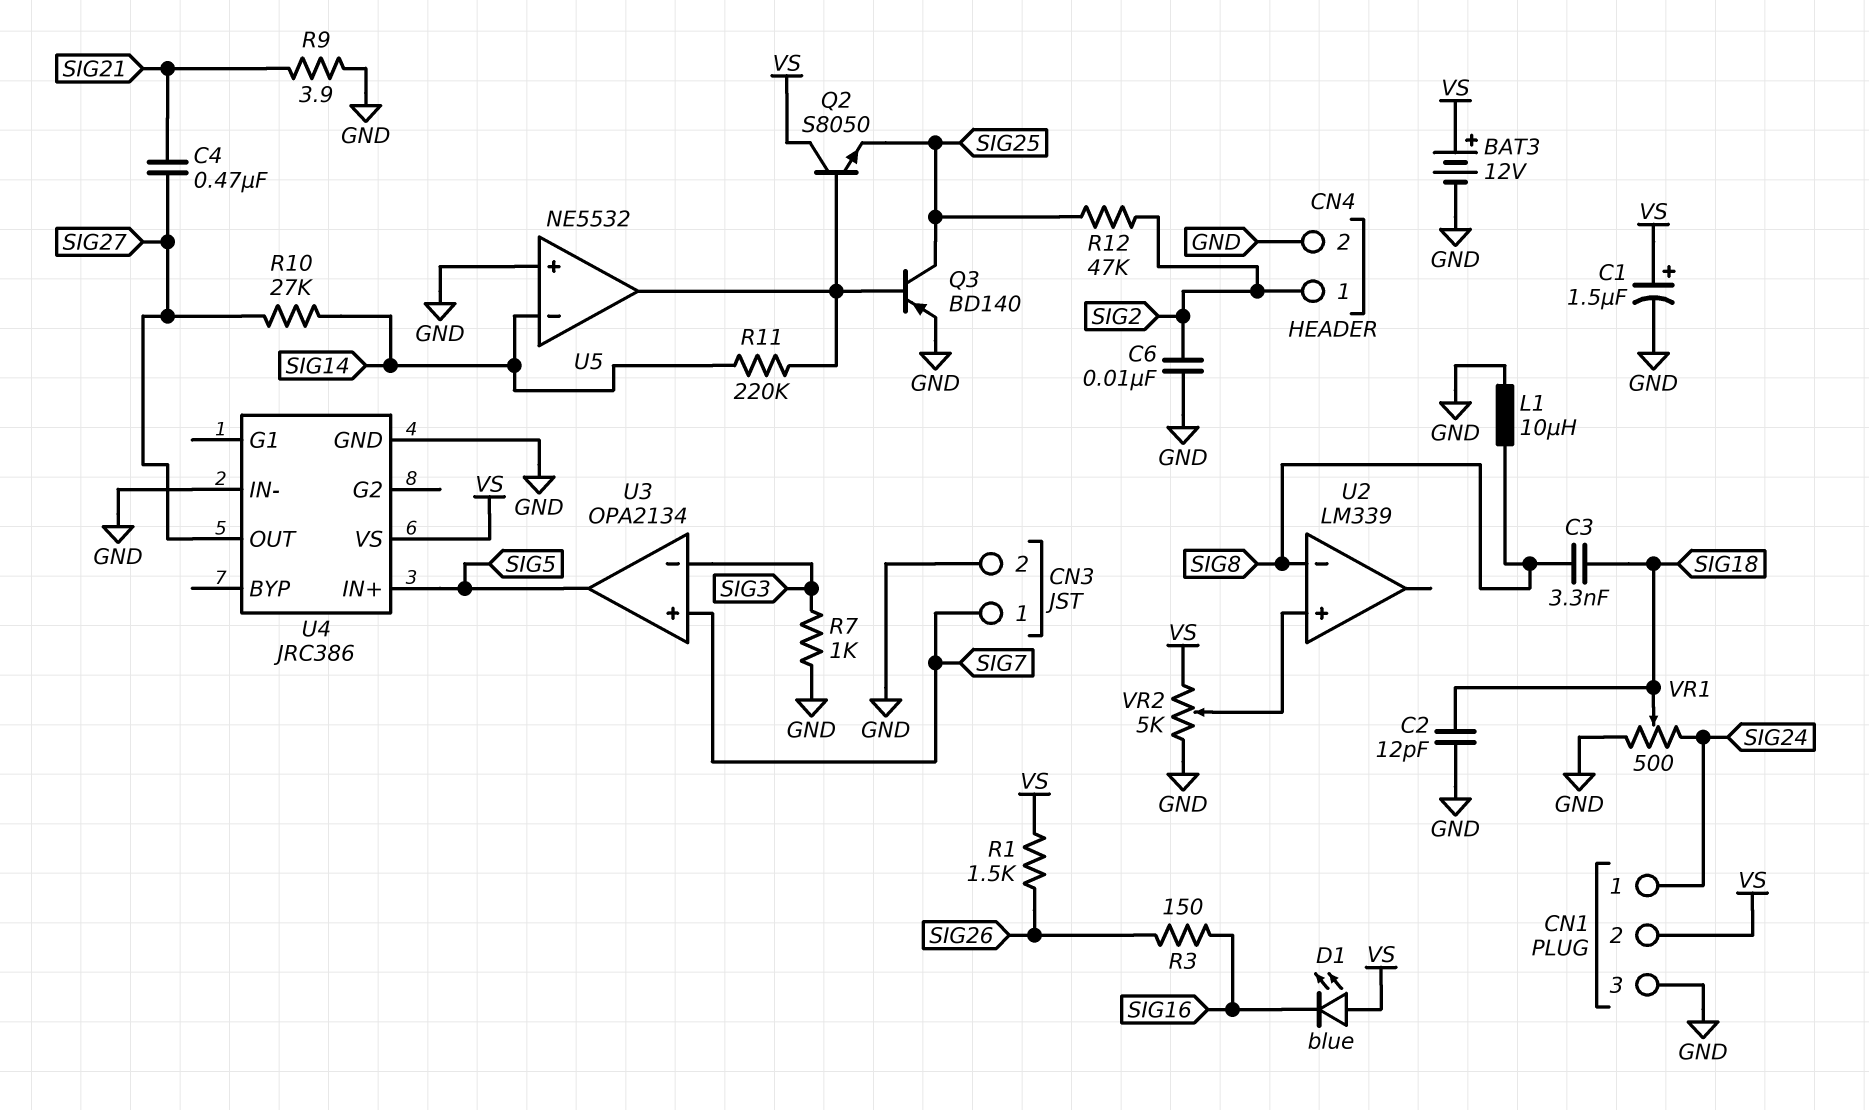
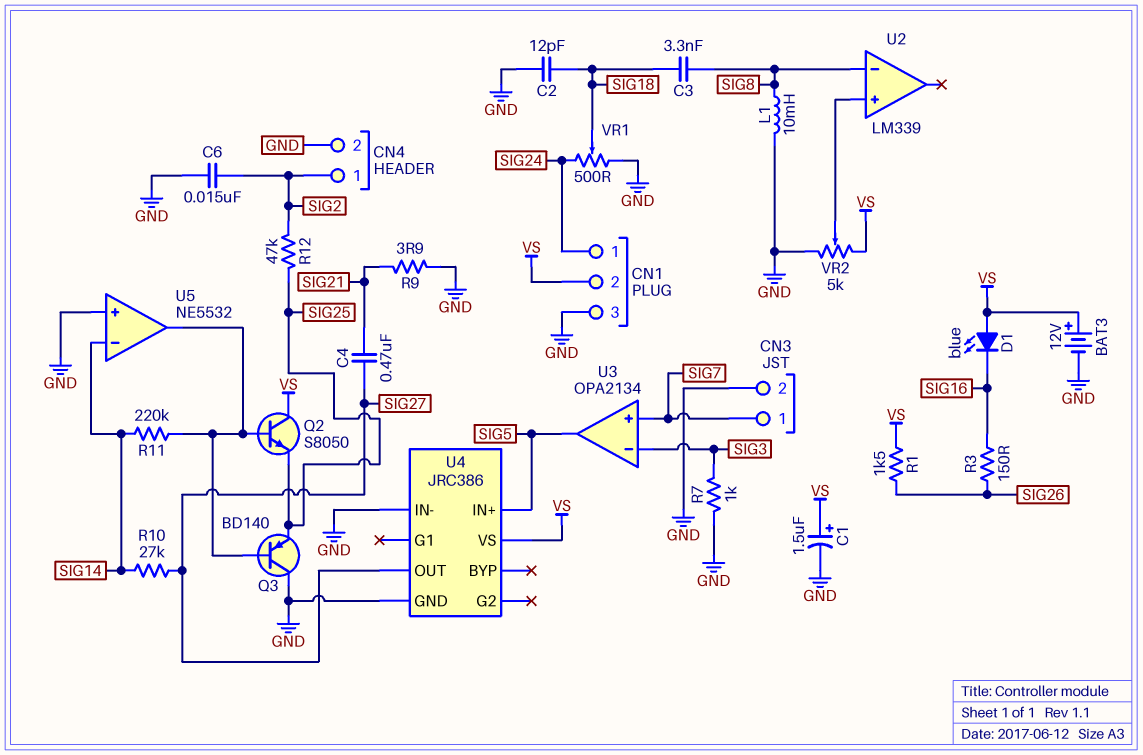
C6: 10nF (GND, SIG2) -> 15nF (GND, SIG2)
L1: 10uH (GND, SIG8) -> 10mH (GND, SIG8)
Q3: PNP BD140 (B U5/out, C SIG25, E GND) -> PNP BD140 (B U5/out, C GND, E SIG25)

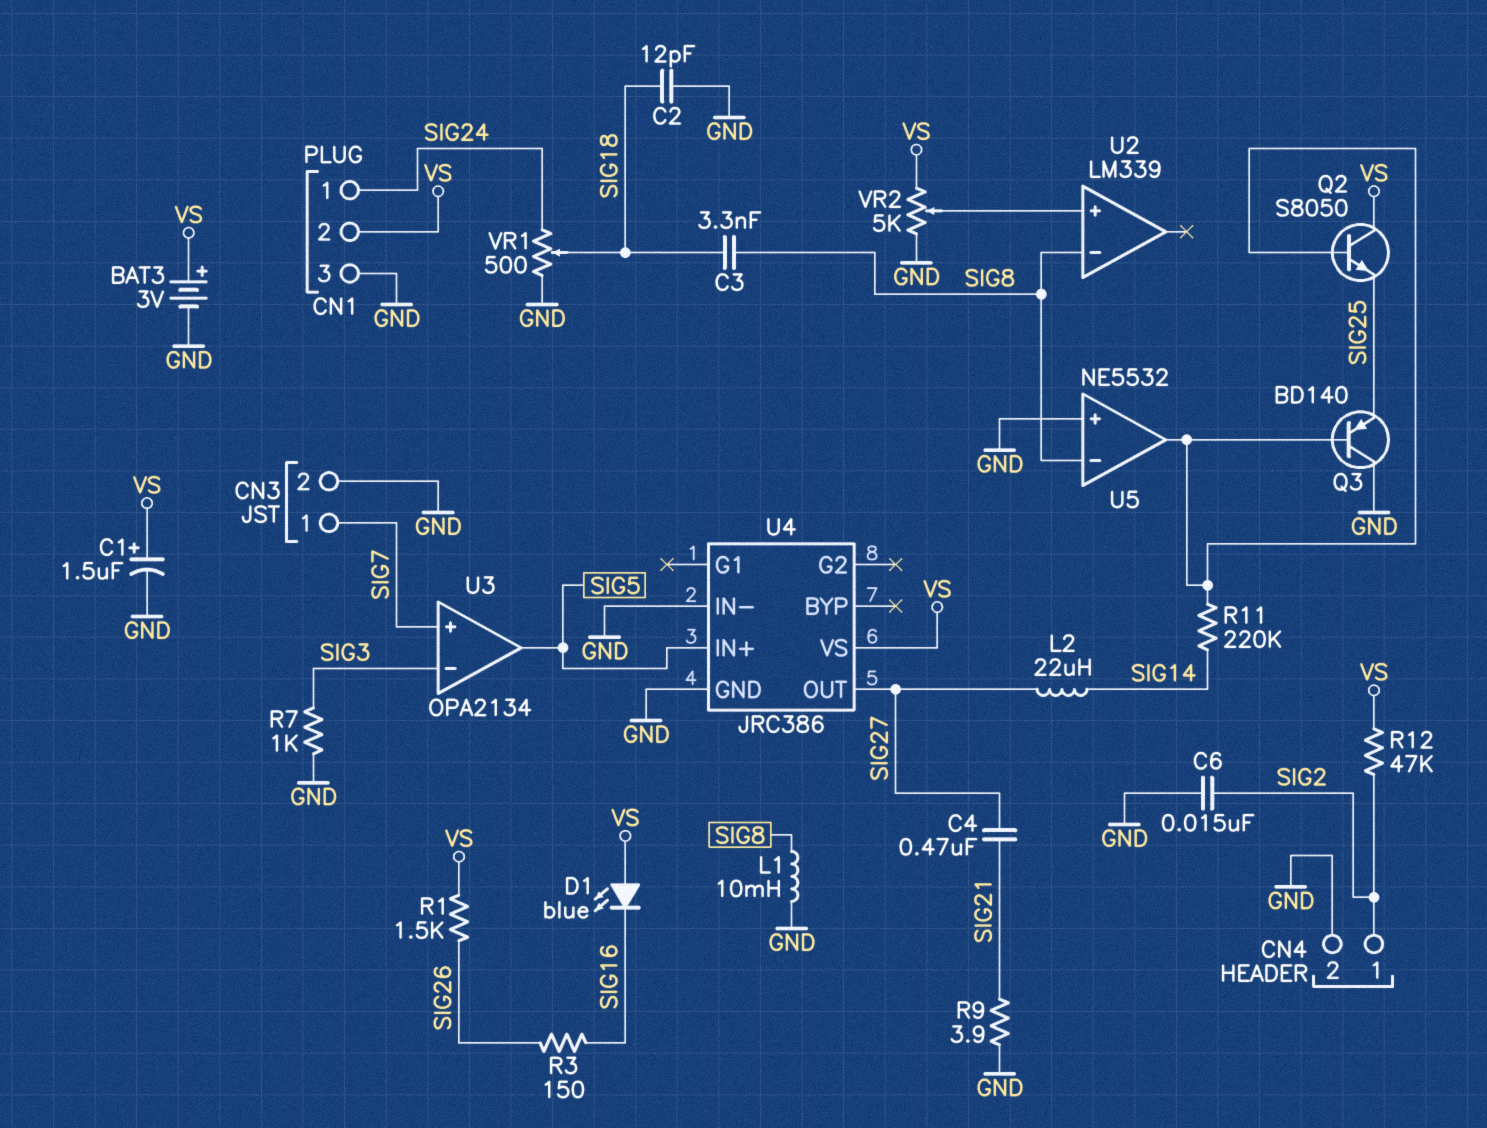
BAT3: 12V (plus VS, minus GND) -> 3V (plus VS, minus GND)
L2: none -> 22uH (SIG14, SIG27)
R10: 27k (SIG14, SIG27) -> none
R12: 47k (SIG2, SIG25) -> 47k (SIG2, VS)
U5 pin in-: SIG14 -> SIG8

